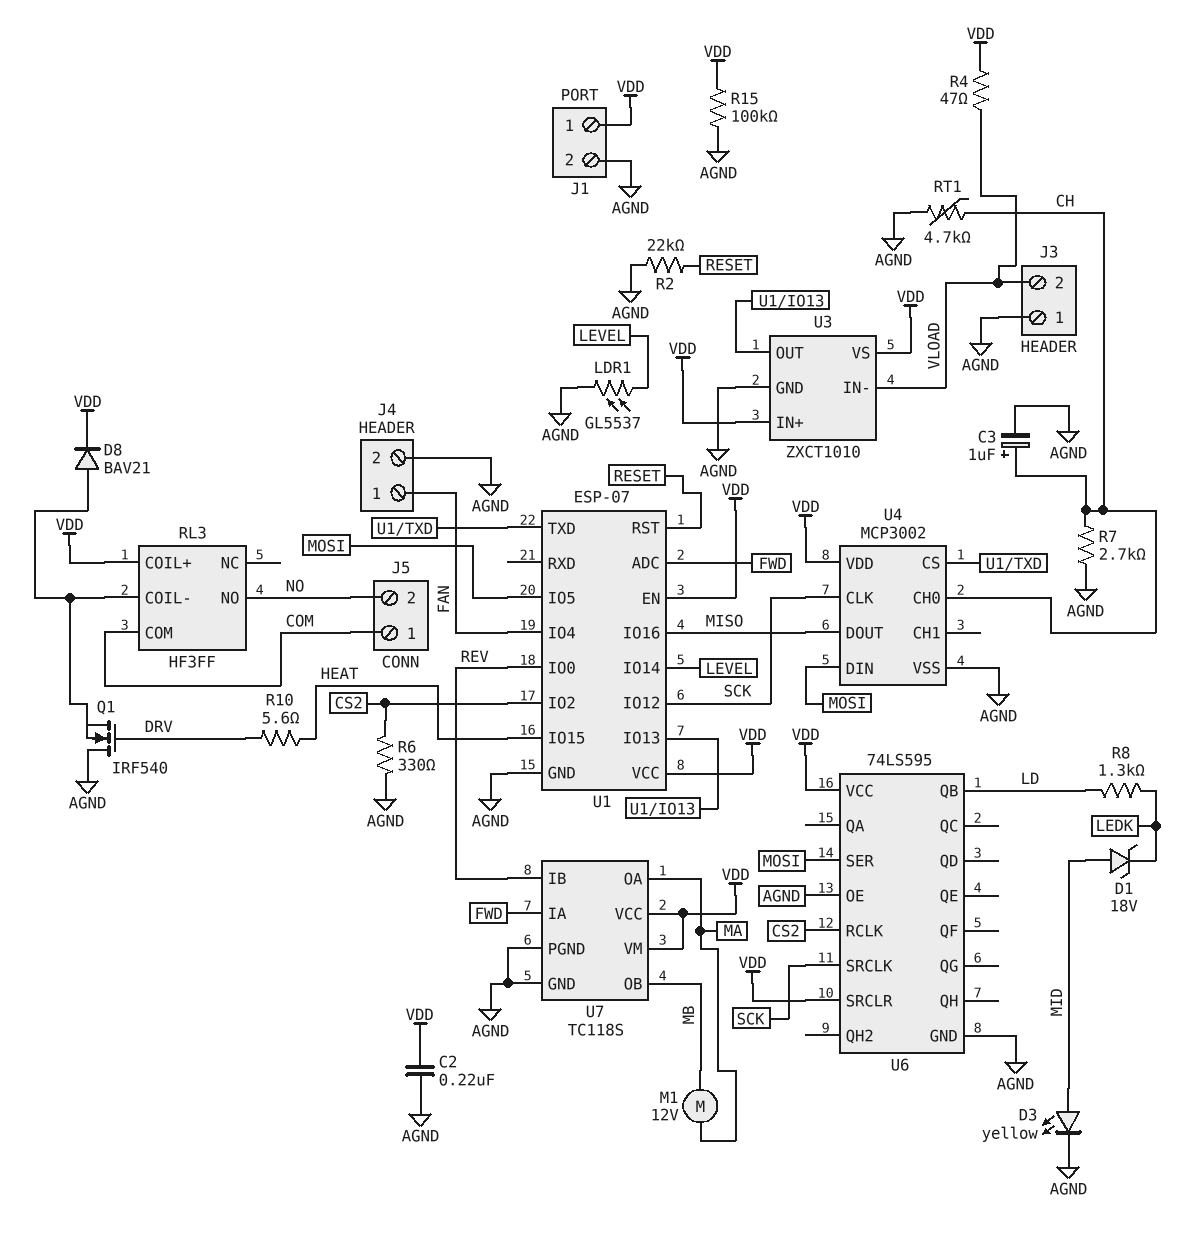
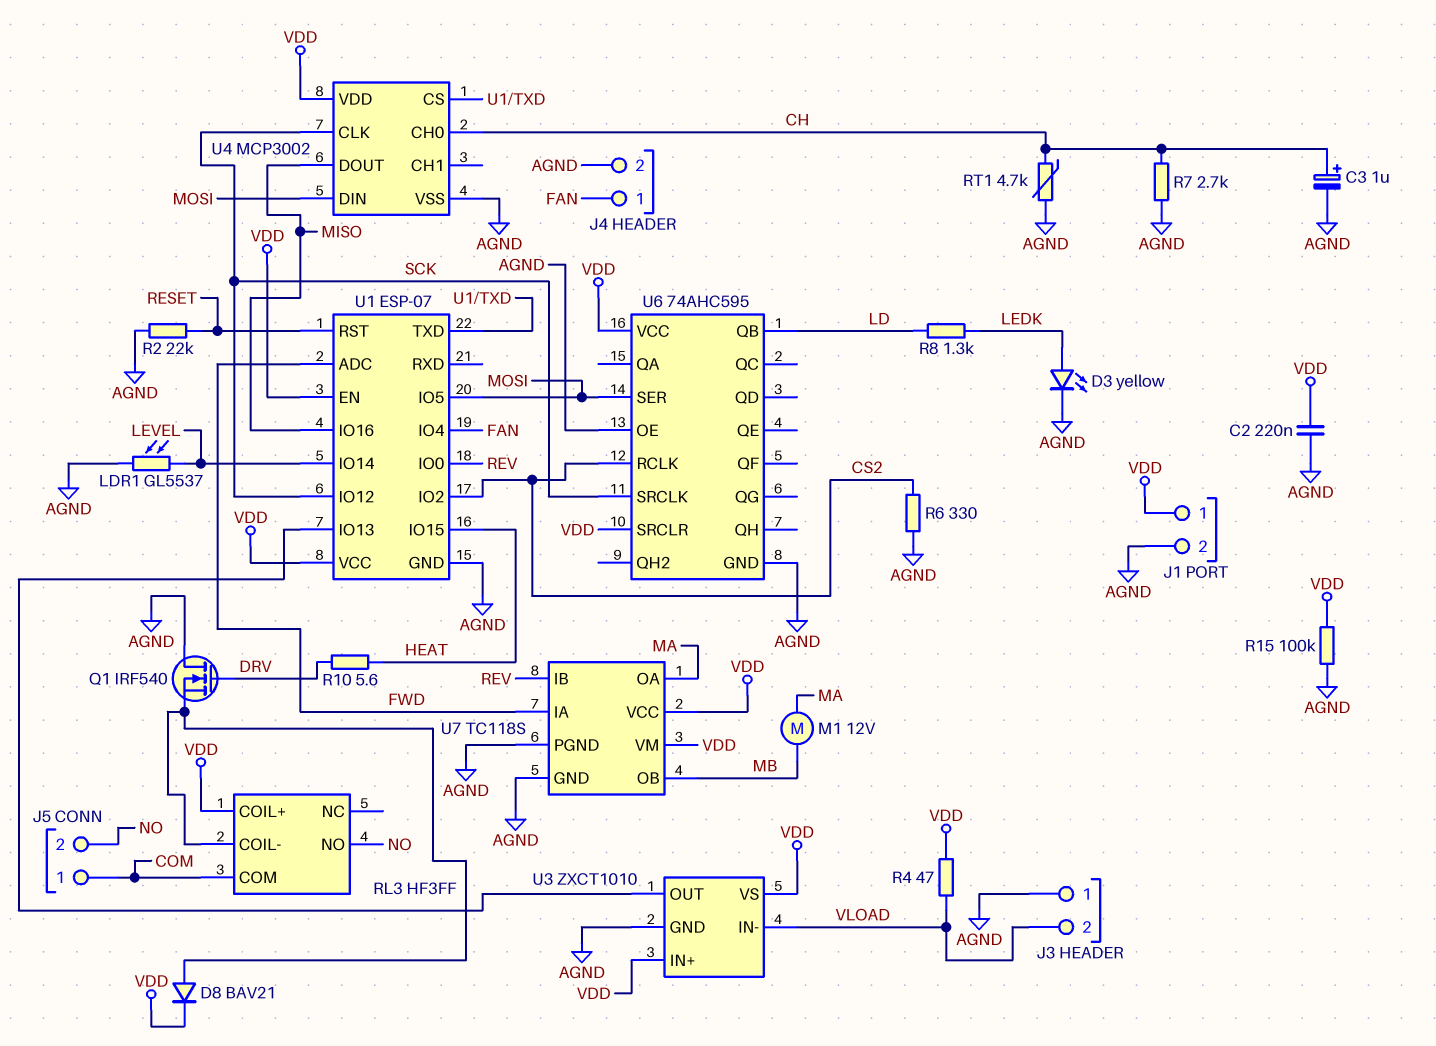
D1: zener 18V (A MID, K LEDK) -> none
D3: LED yellow (A MID, K AGND) -> LED yellow (A LEDK, K AGND)
U6: 74LS595 -> 74AHC595

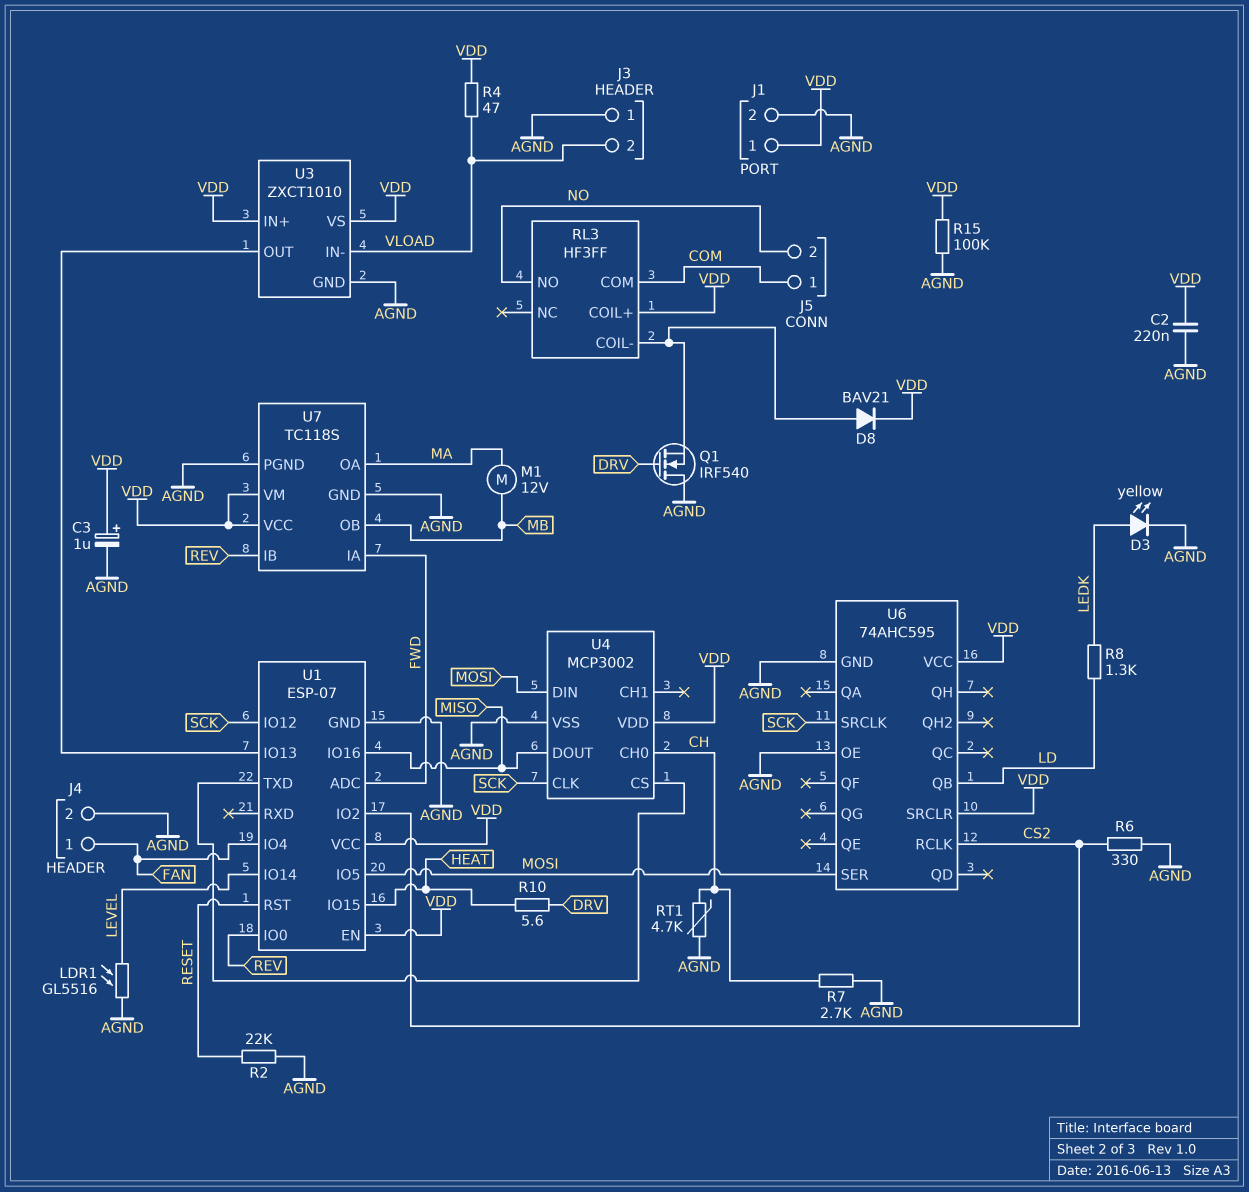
C3: 1uF (plus CH, minus AGND) -> 1uF (plus VDD, minus AGND)
LDR1: GL5537 (AGND, LEVEL) -> GL5516 (AGND, LEVEL)

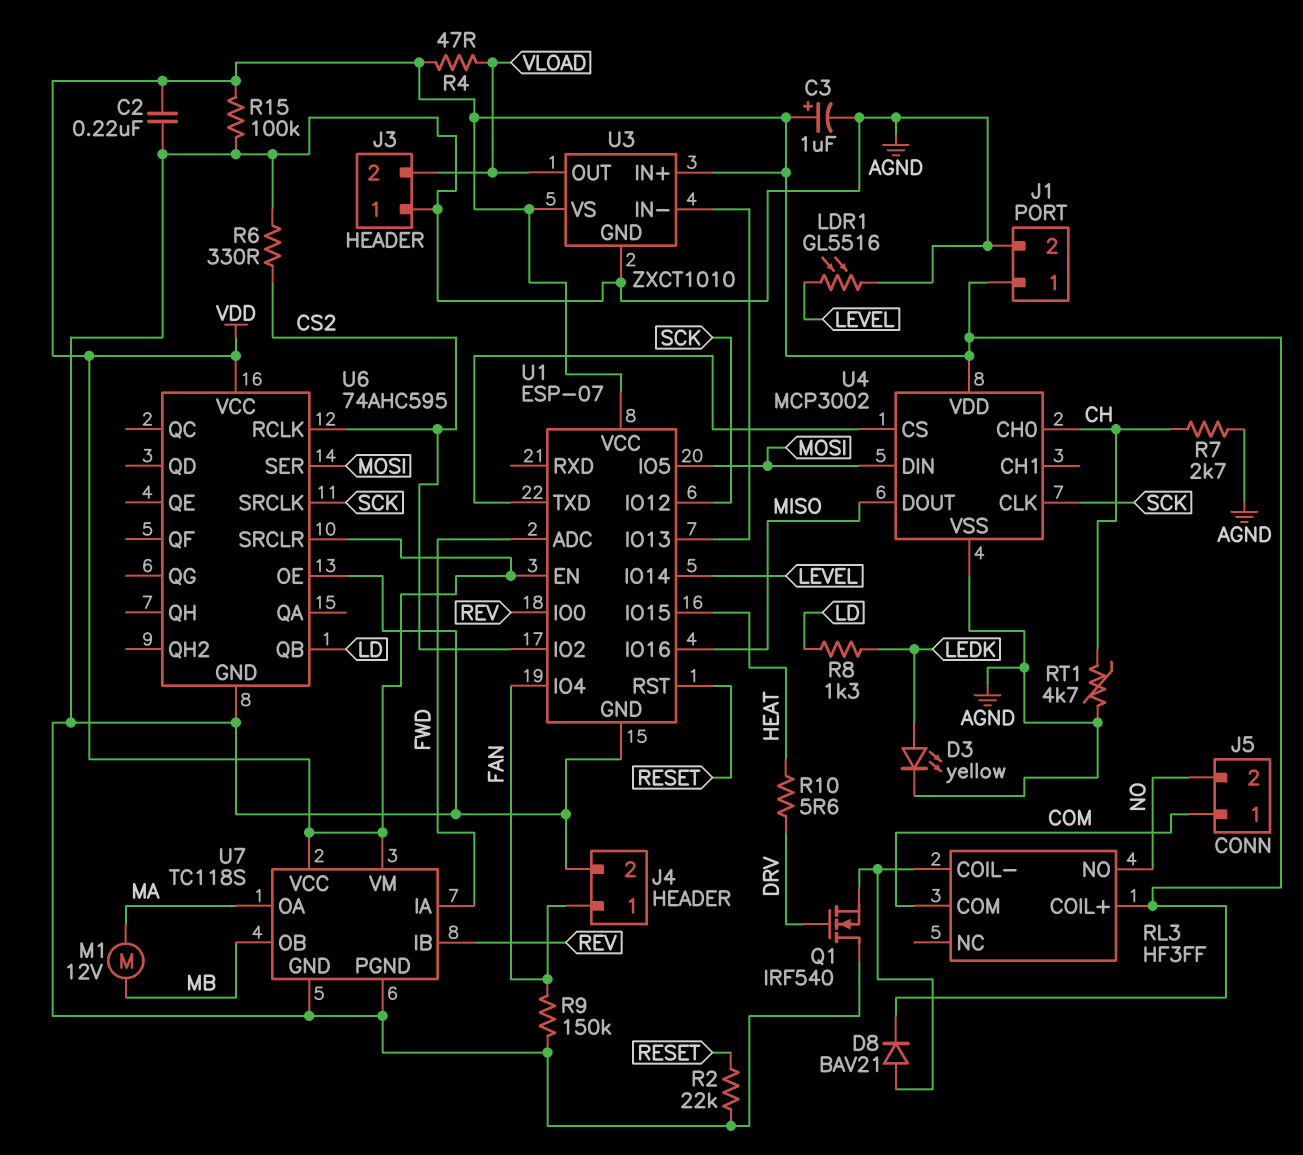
R9: none -> 150k (AGND, FAN)
U3 pin IN-: VLOAD -> U1/IO13
U3 pin OUT: U1/IO13 -> VLOAD

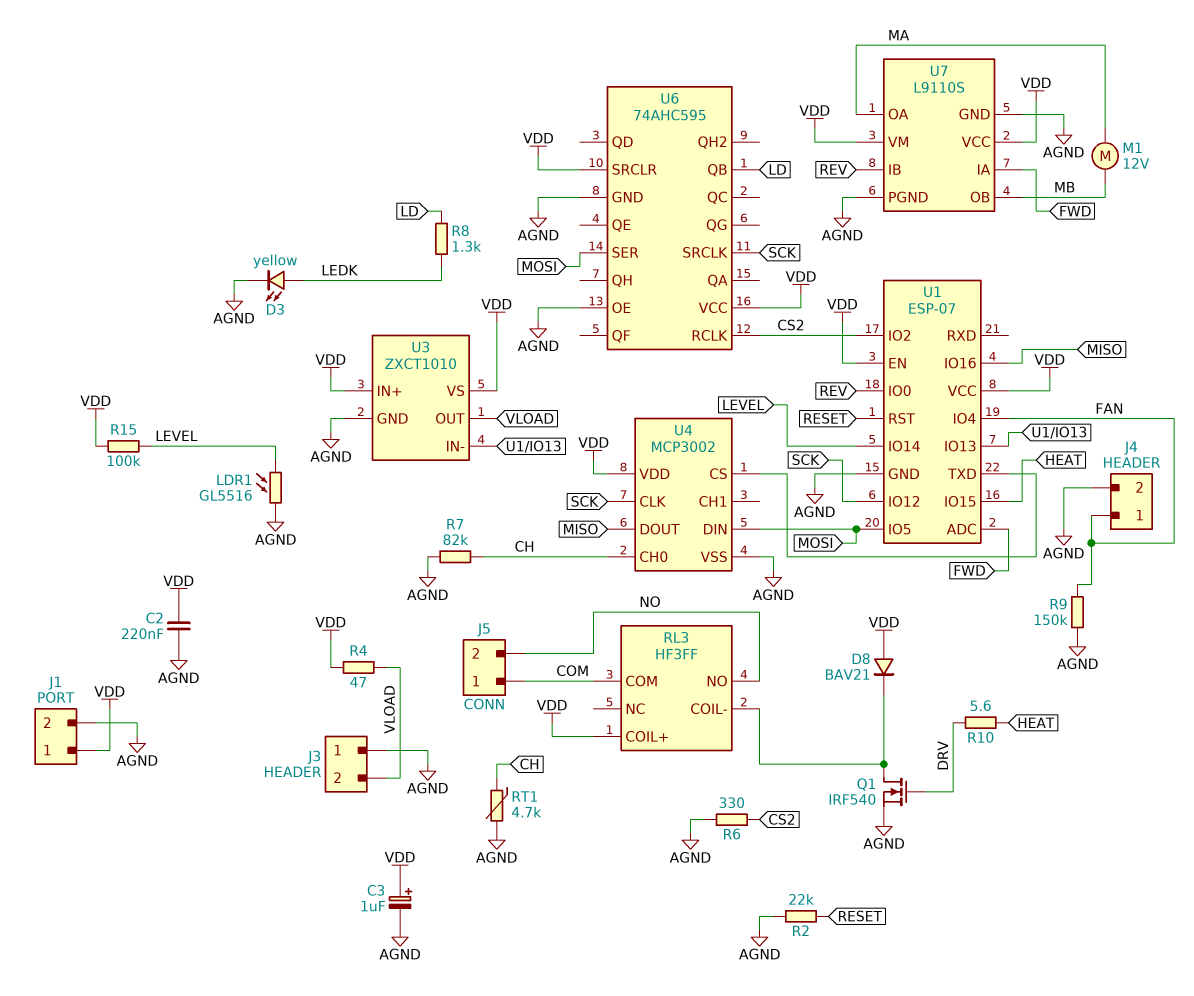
D8: diode BAV21 (A RL3/COIL-, K VDD) -> diode BAV21 (A VDD, K RL3/COIL-)
Q1: NMOS IRF540 (G DRV, D AGND, S RL3/COIL-) -> NMOS IRF540 (G DRV, D RL3/COIL-, S AGND)
R7: 2.7k (AGND, CH) -> 82k (AGND, CH)
R15: 100k (AGND, VDD) -> 100k (LEVEL, VDD)
U7: TC118S -> L9110S

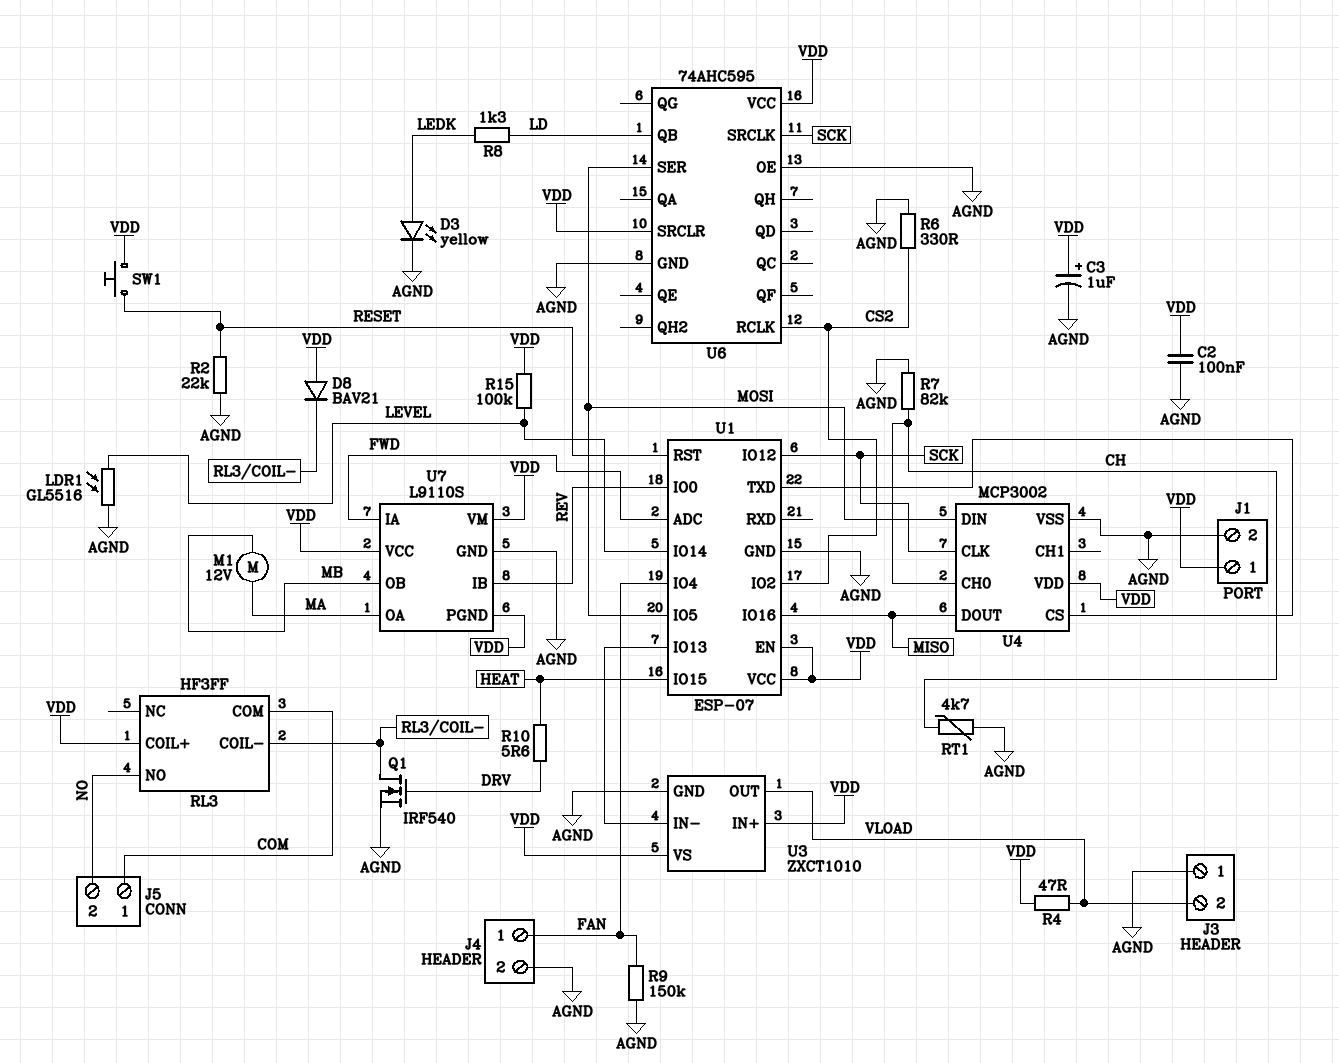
C2: 220nF (AGND, VDD) -> 100nF (AGND, VDD)
SW1: none -> button (RESET, VDD)
U7 pin PGND: AGND -> VDD

